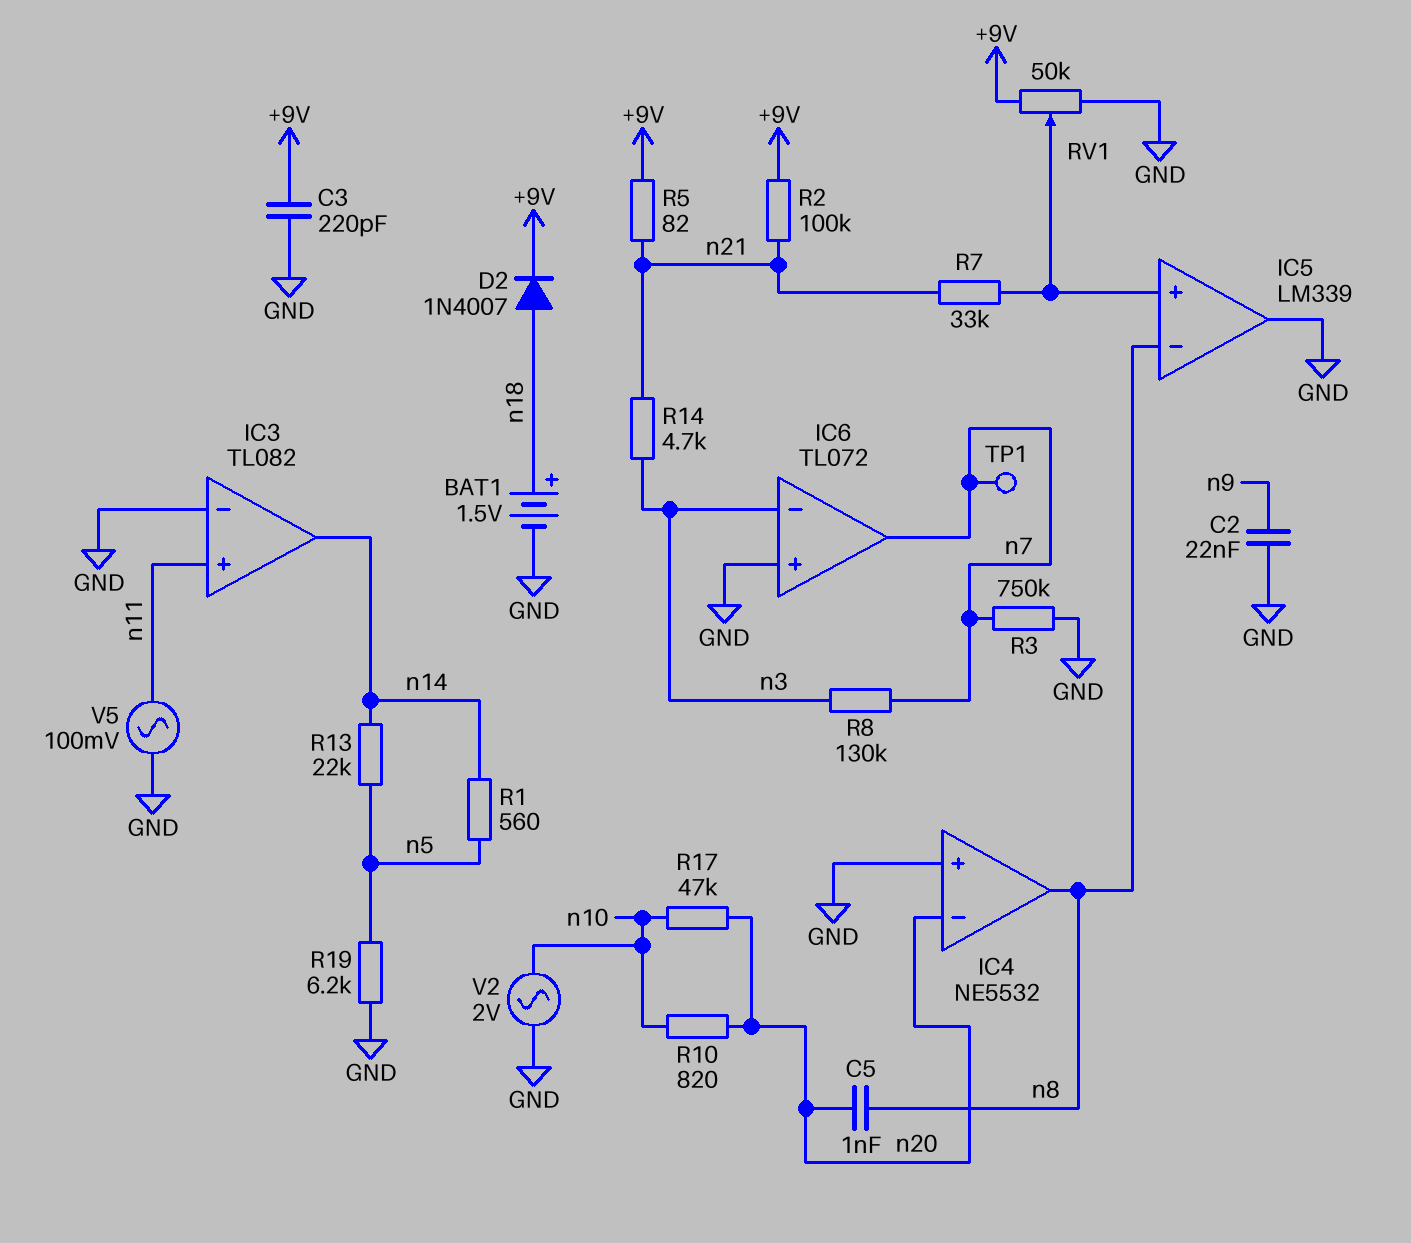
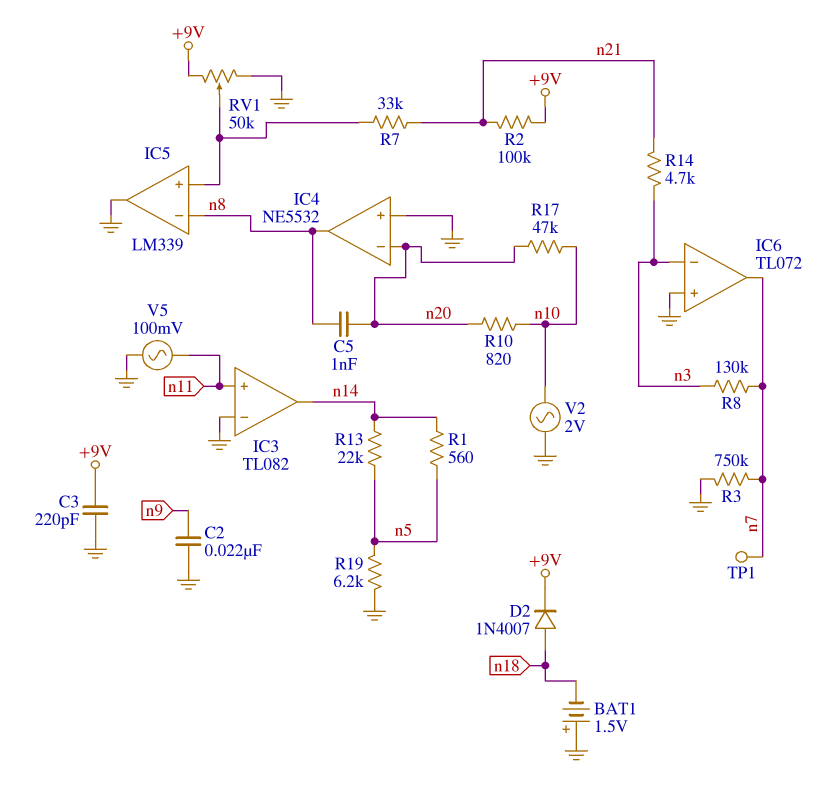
BAT1: 1.5V (plus n18, minus GND) -> 1.5V (plus GND, minus n18)
R5: 82 (+9V, n21) -> none

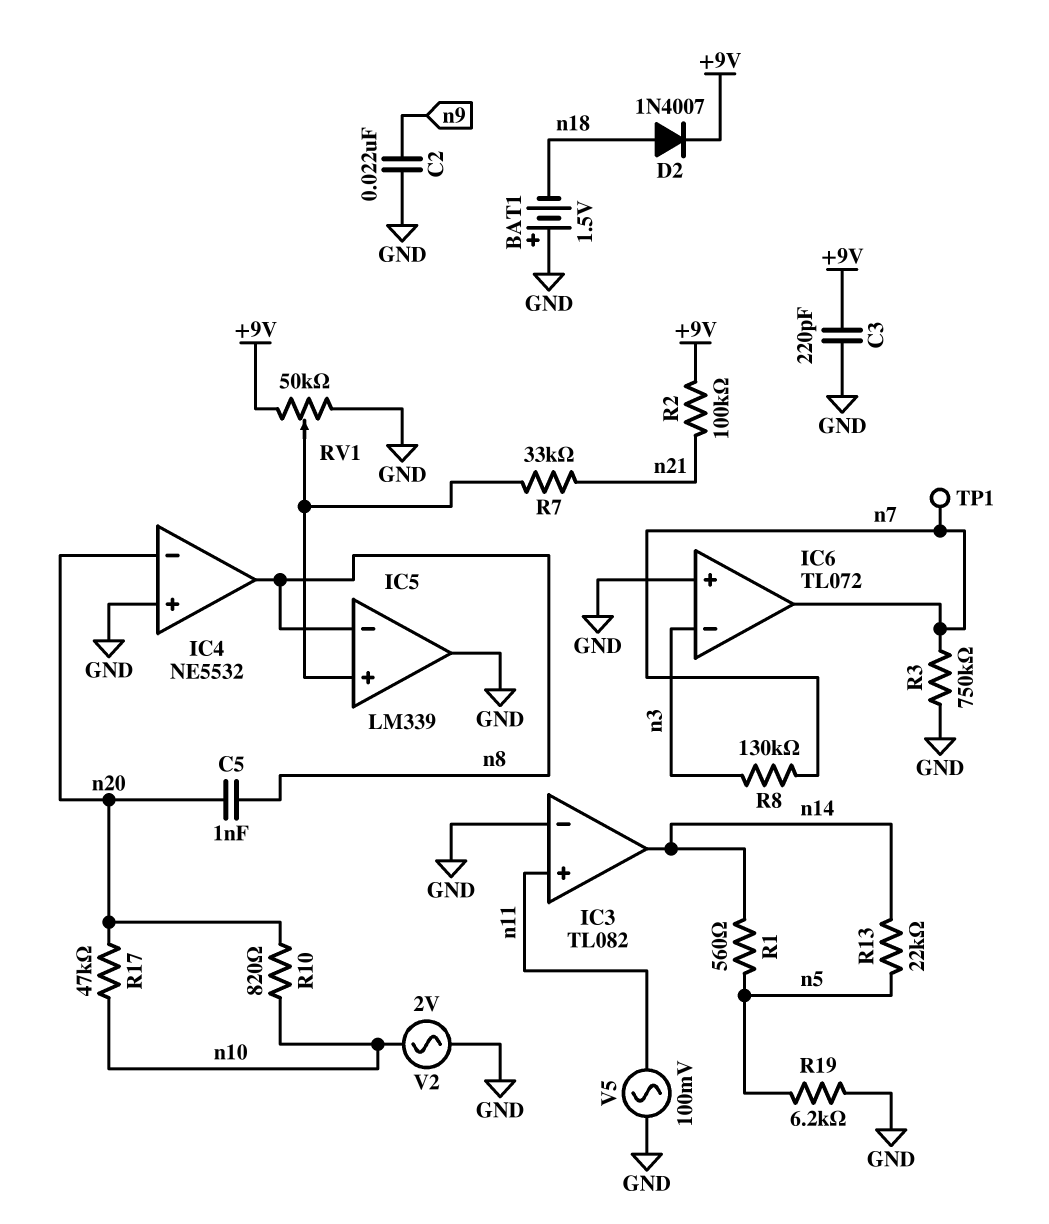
R14: 4.7k (n3, n21) -> none

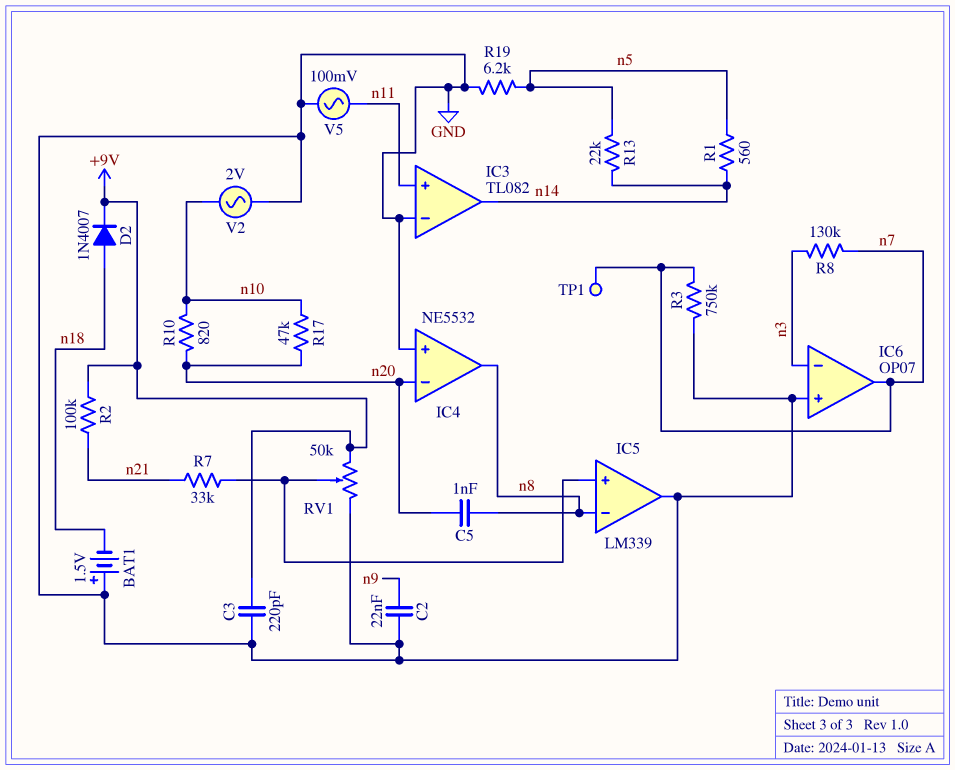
IC6: TL072 -> OP07

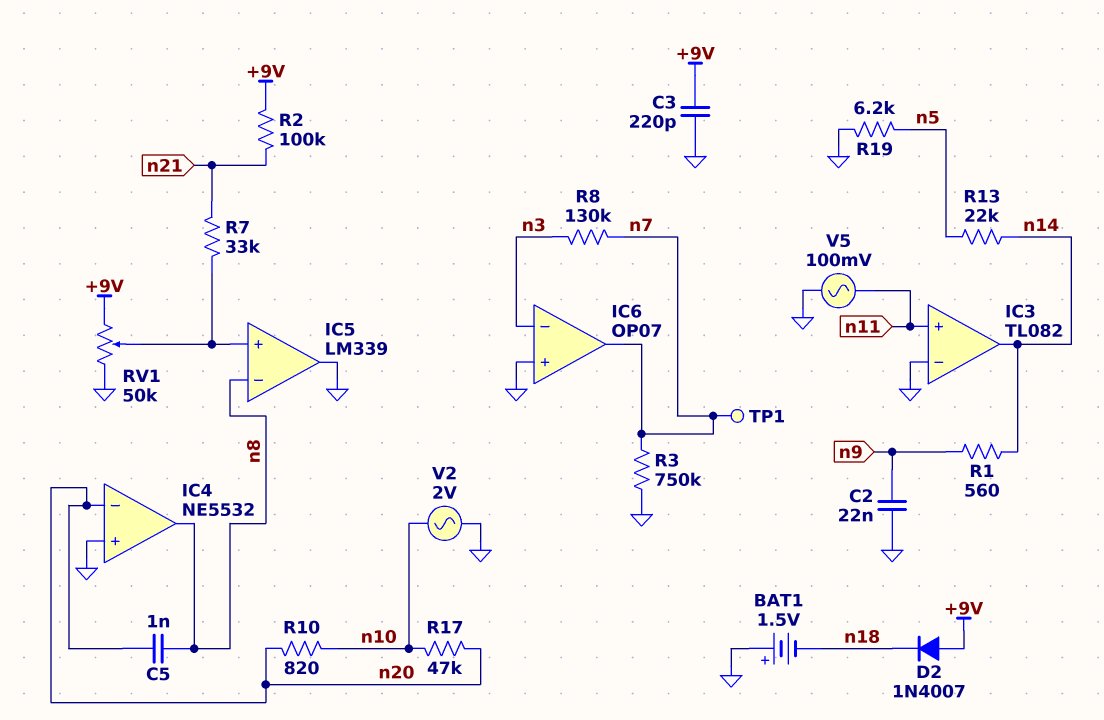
D2: diode 1N4007 (A n18, K +9V) -> diode 1N4007 (A +9V, K n18)
R1: 560 (n5, n14) -> 560 (n9, n14)

